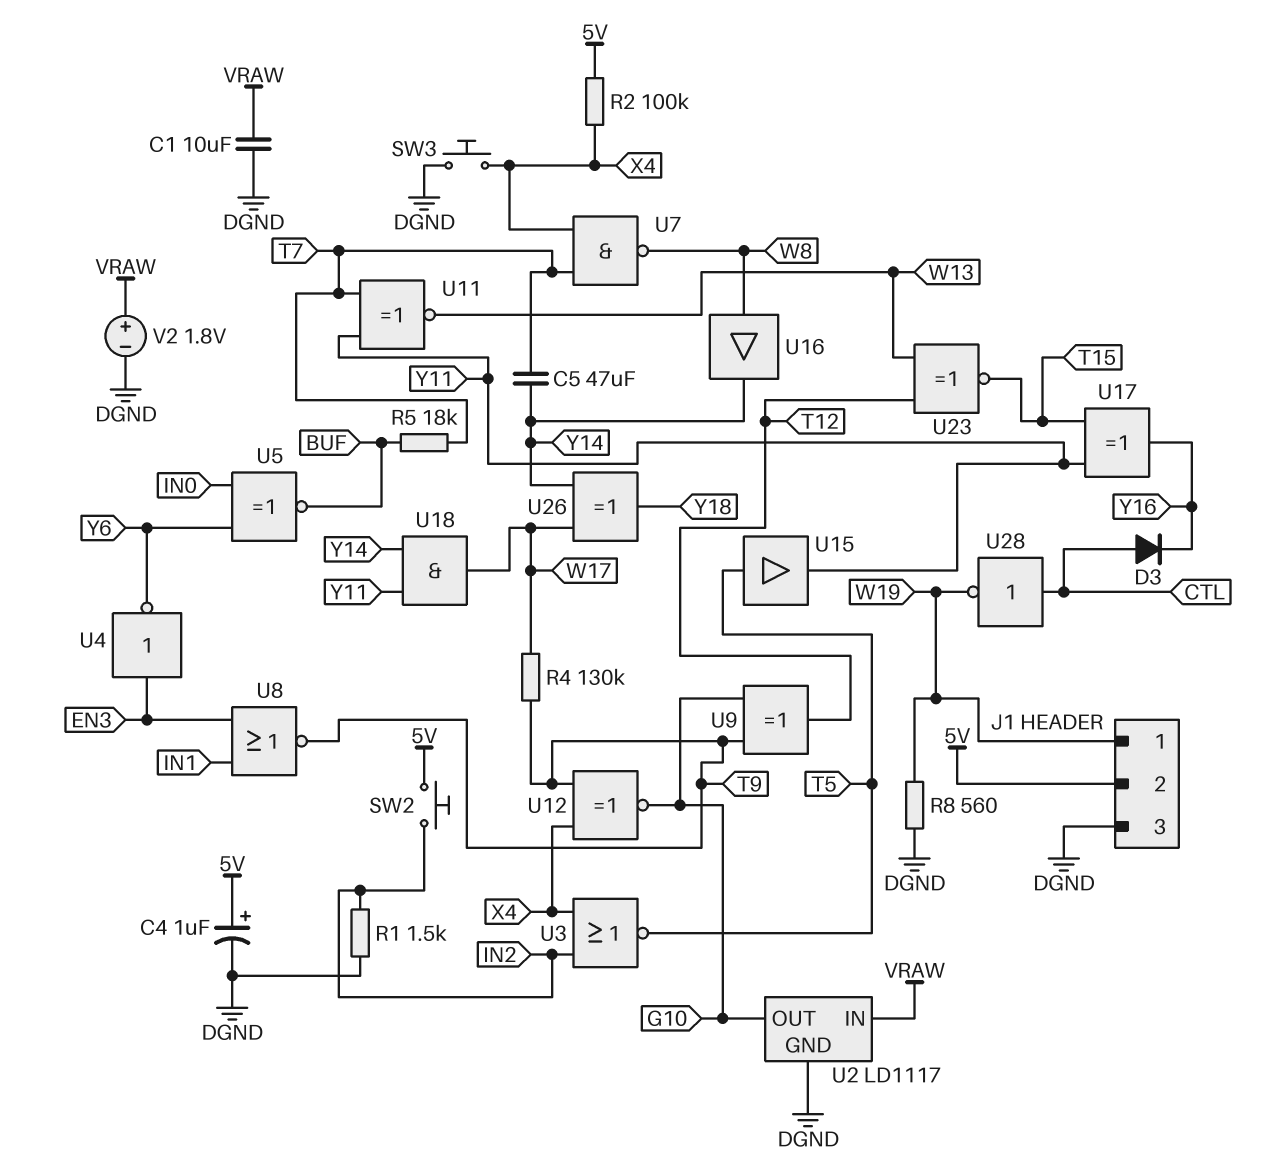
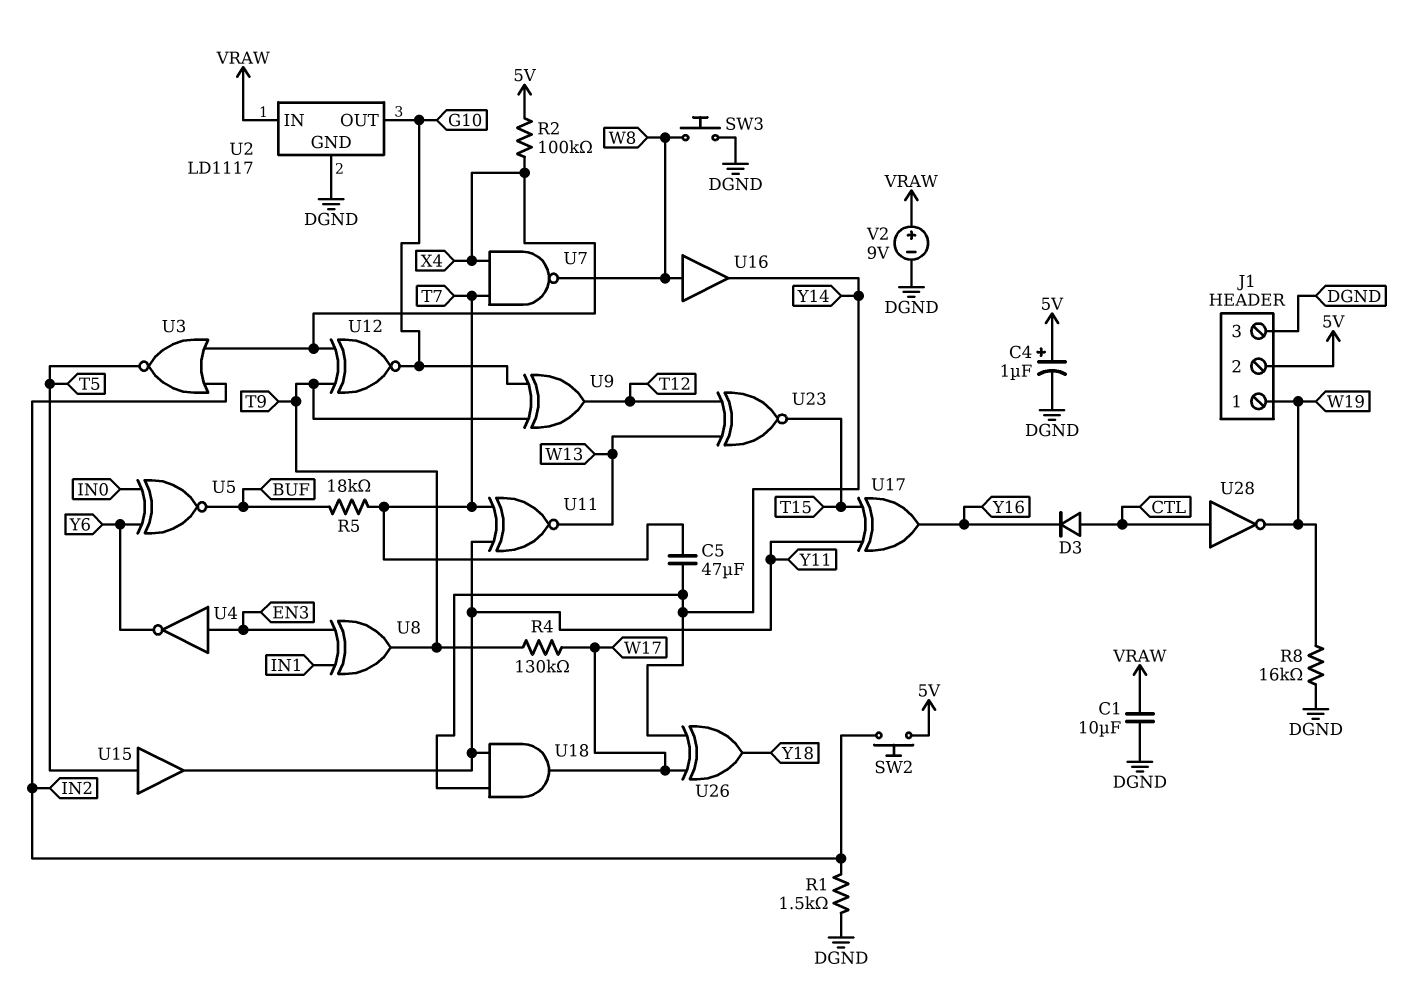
R8: 560 (DGND, W19) -> 16k (DGND, W19)
SW3: button (DGND, X4) -> button (DGND, W8)
U8: NOR (in EN3, in IN1, out T9) -> XOR (in EN3, in IN1, out T9)
V2: 1.8V (plus VRAW, minus DGND) -> 9V (plus VRAW, minus DGND)

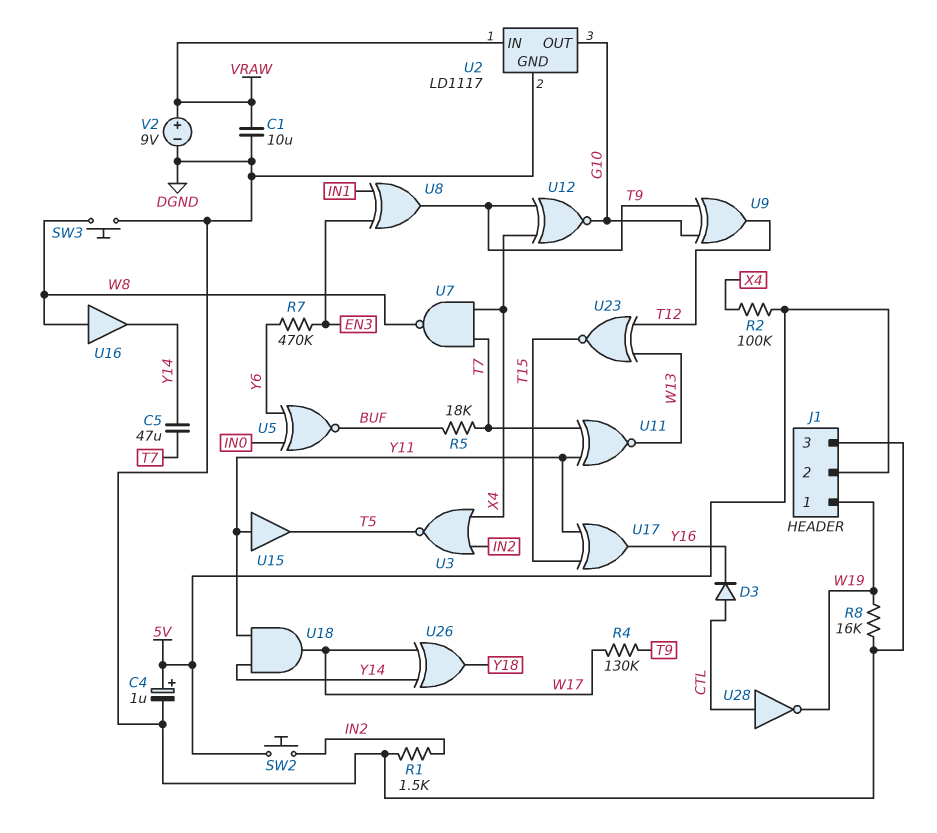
R7: none -> 470k (EN3, Y6)
U4: NOT (in EN3, out Y6) -> none
U15: buffer (in T5, out Y11) -> buffer (in Y11, out T5)

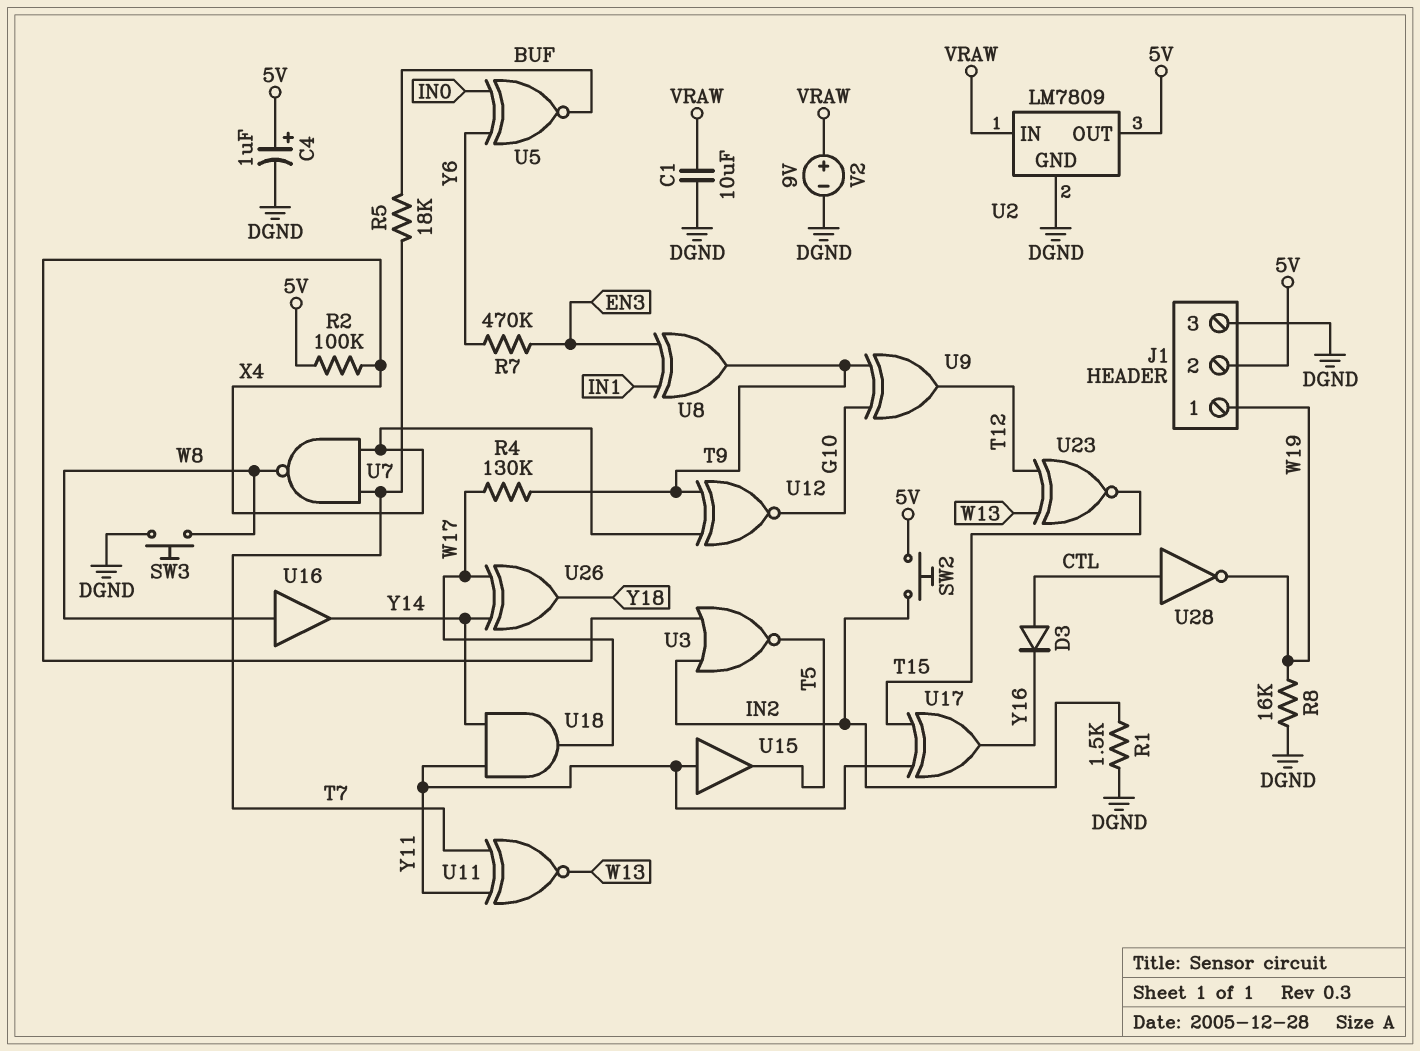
C5: 47uF (T7, Y14) -> none
U2: LD1117 -> LM7809
U2 pin OUT: G10 -> 5V

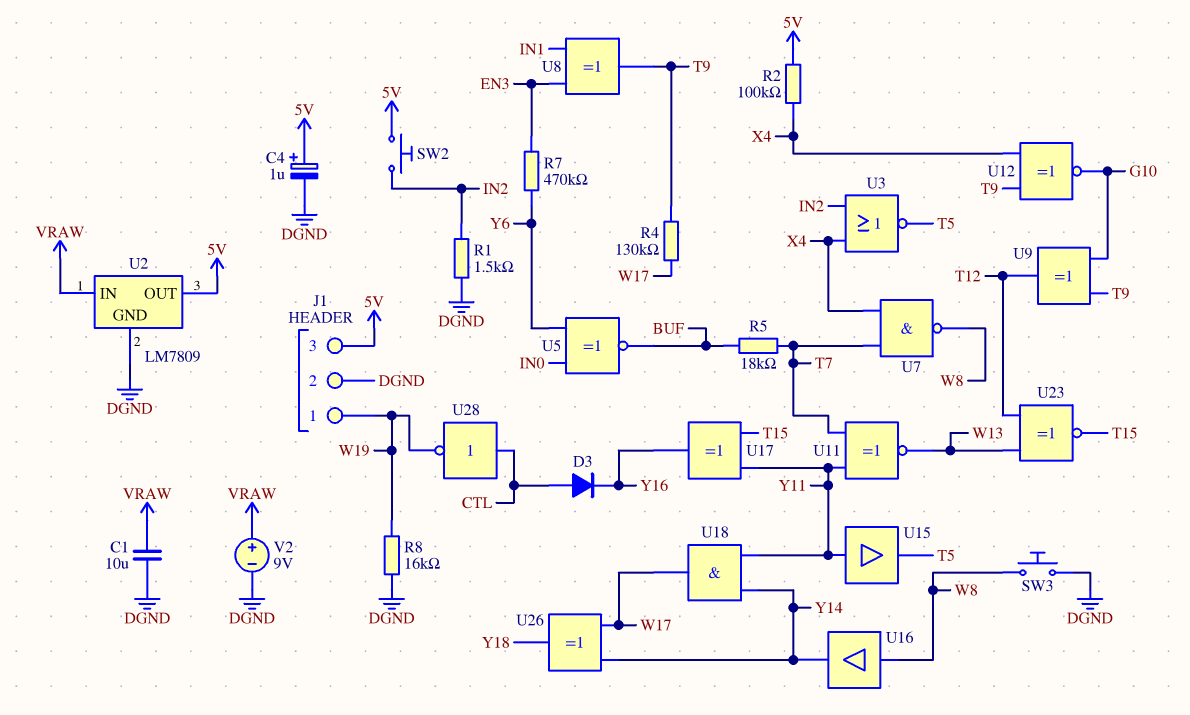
J1 pin 2: 5V -> DGND
J1 pin 3: DGND -> 5V

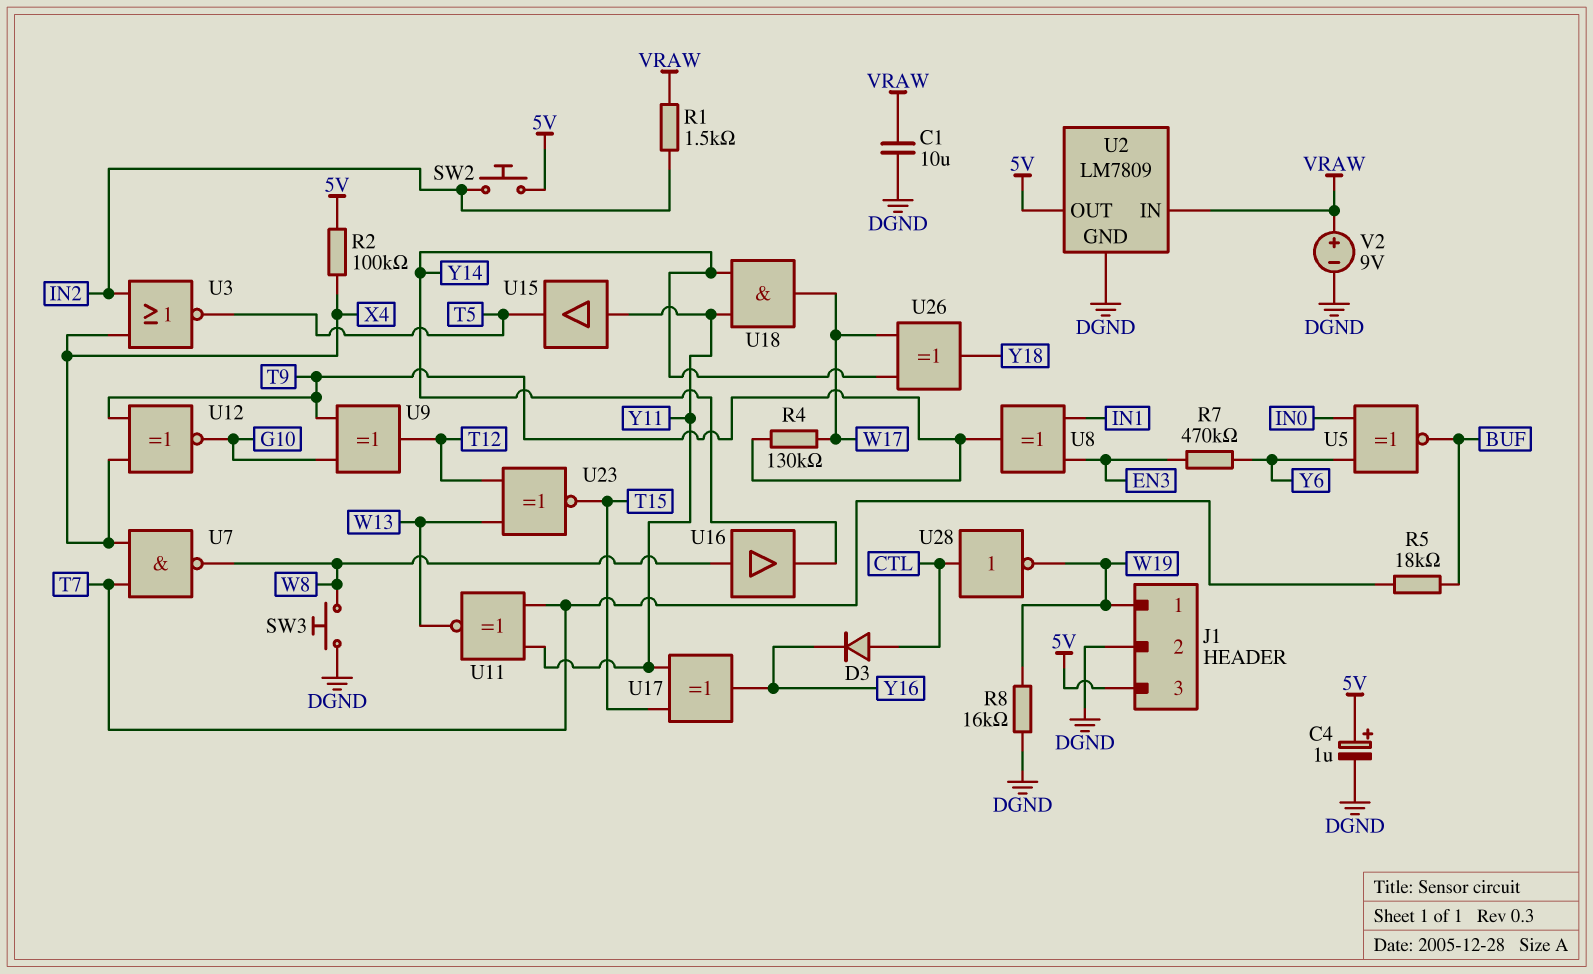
R1: 1.5k (DGND, IN2) -> 1.5k (IN2, VRAW)

